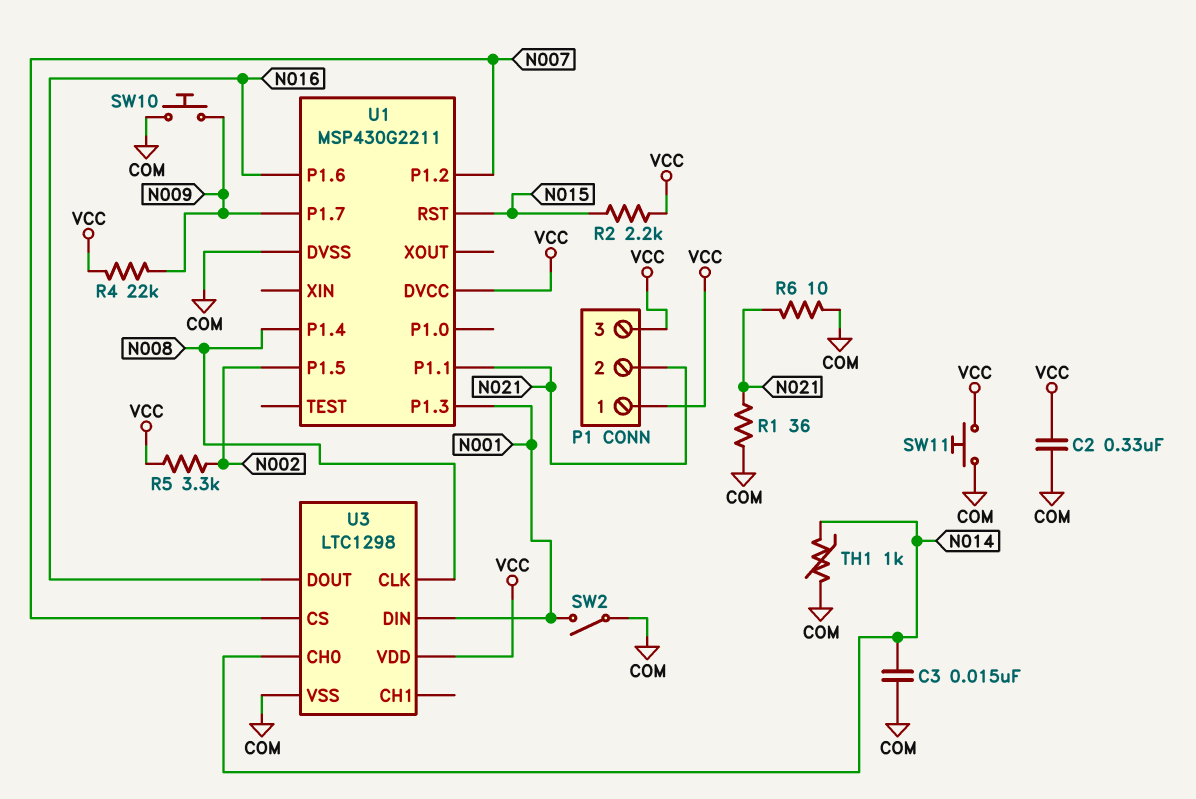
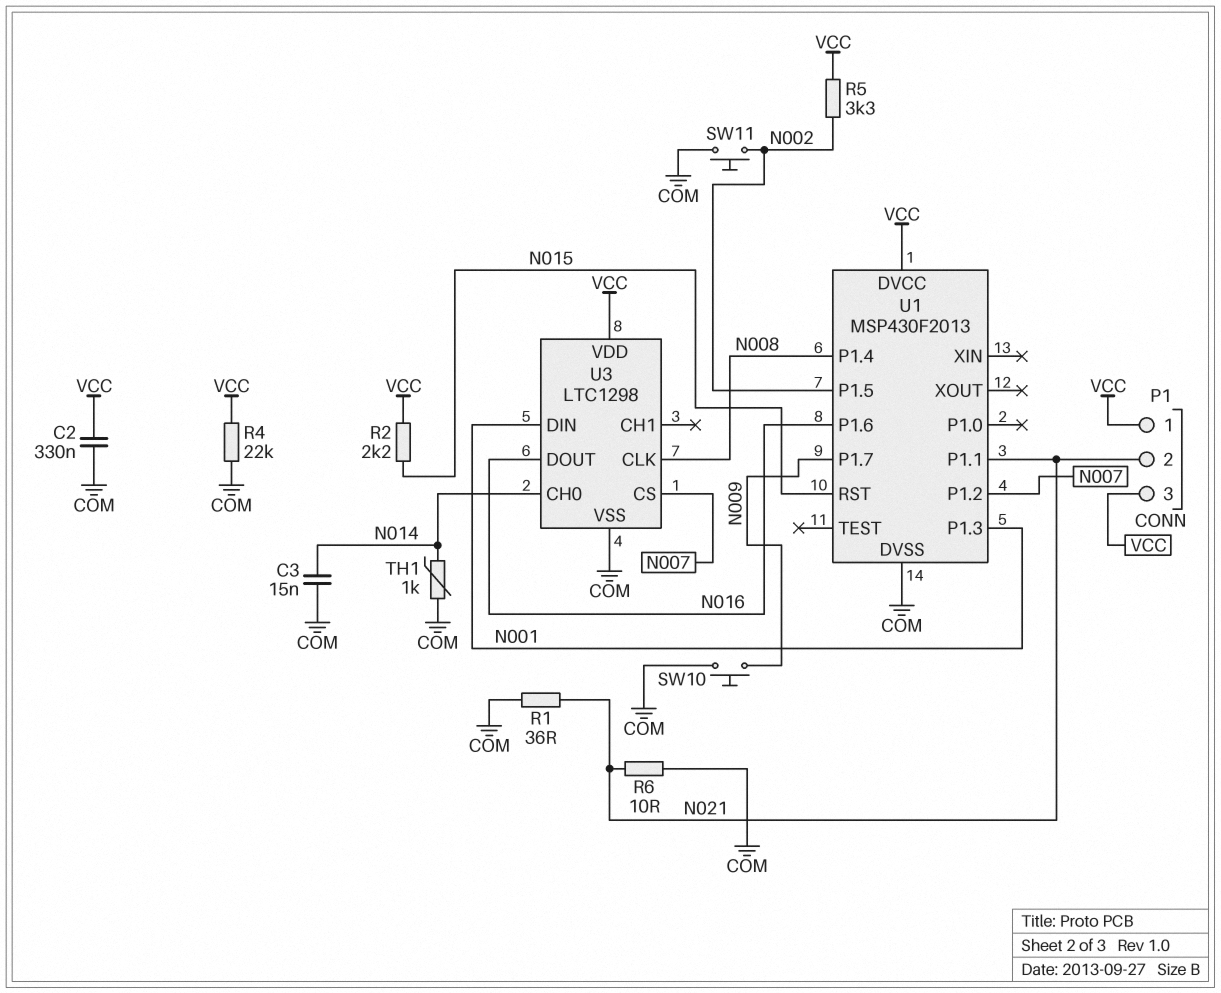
R4: 22k (N009, VCC) -> 22k (COM, VCC)
SW2: switch (COM, N001) -> none
SW11: button (COM, VCC) -> button (COM, N002)
U1: MSP430G2211 -> MSP430F2013

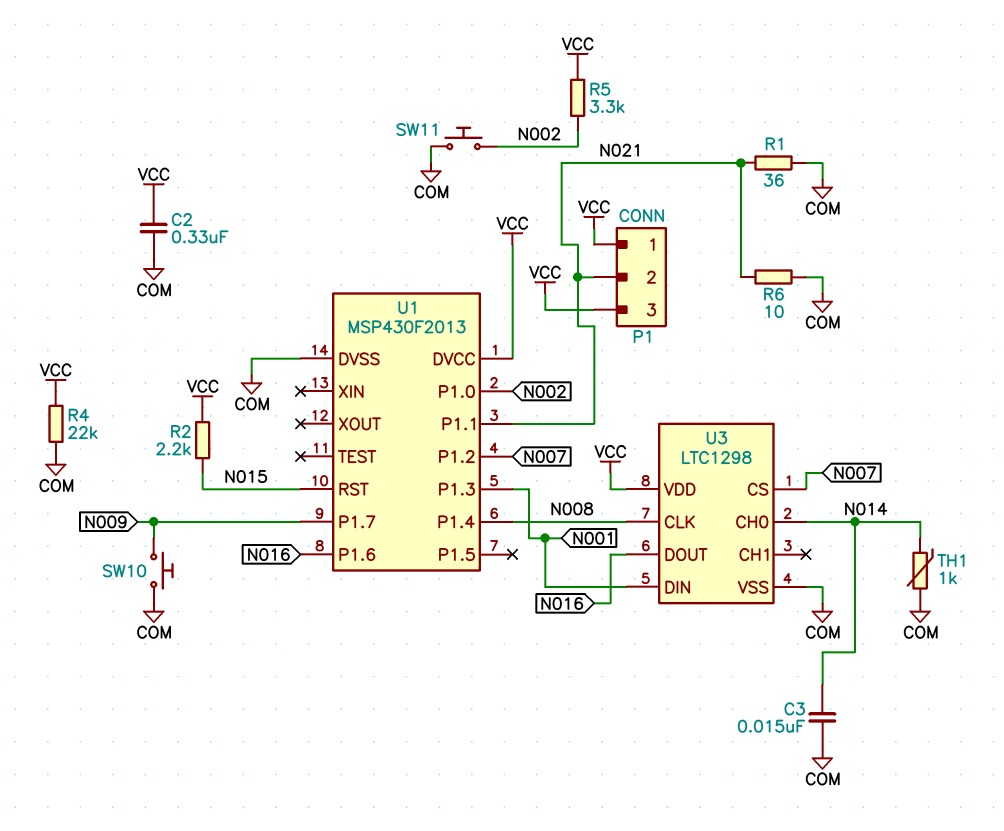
U1 pin P1.0: none -> N002
U1 pin P1.5: N002 -> none

